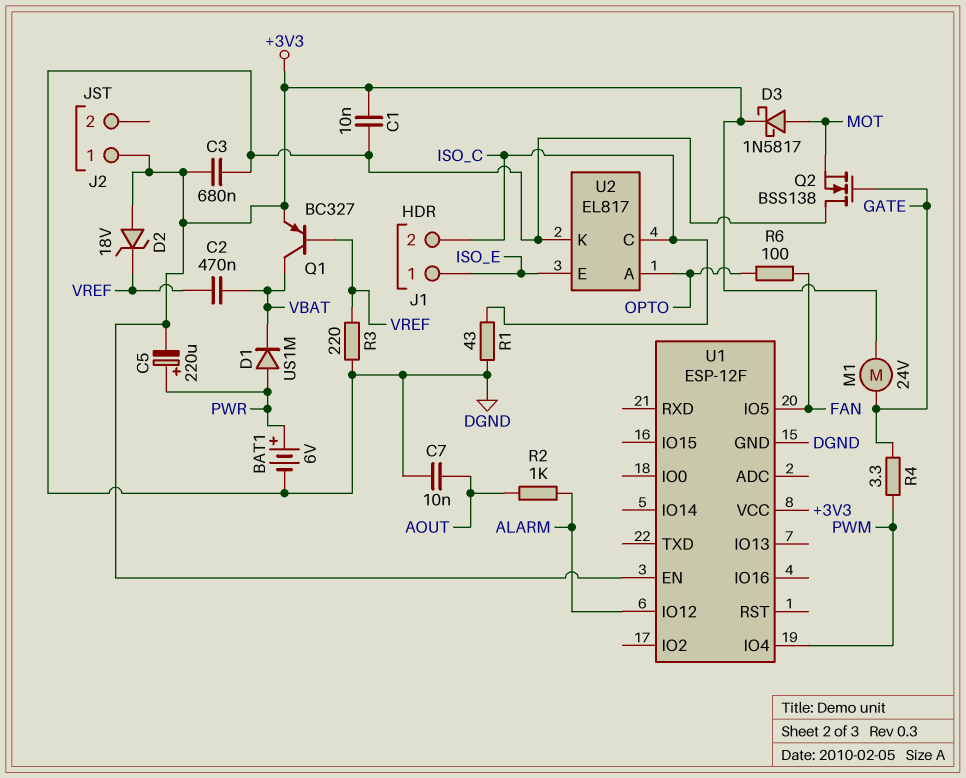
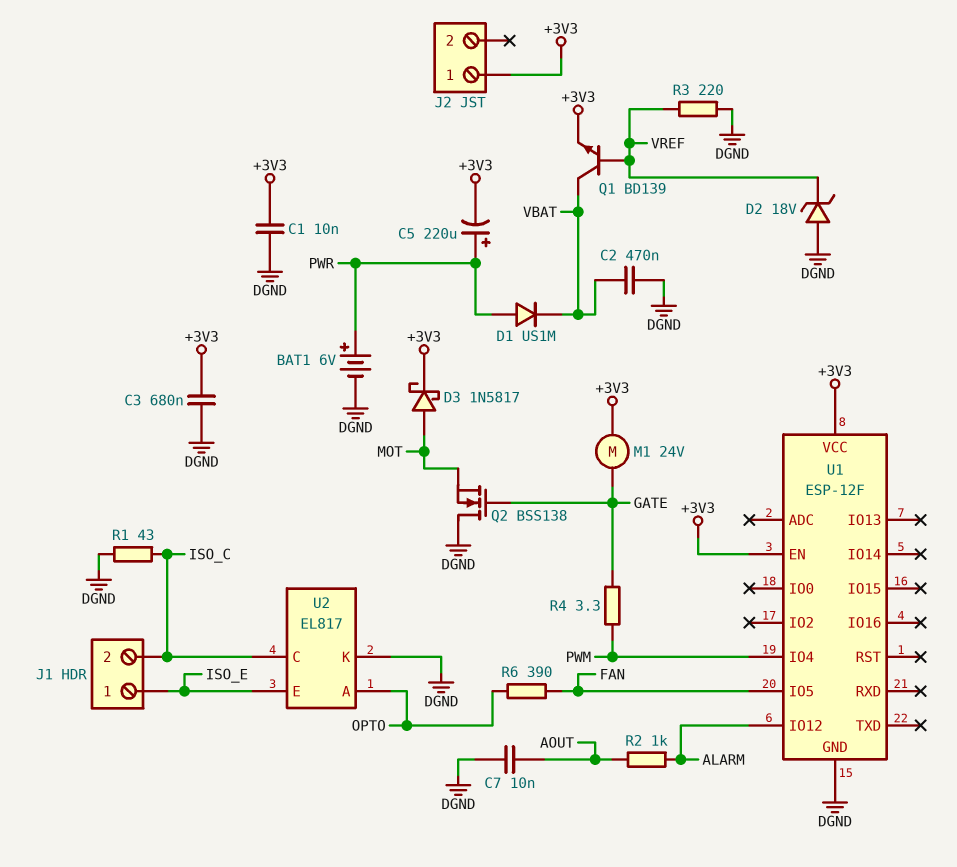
C2: 470nF (VBAT, VREF) -> 470nF (DGND, VBAT)
D2: zener 18V (A +3V3, K VREF) -> zener 18V (A DGND, K VREF)
Q1: PNP BC327 (B VREF, C VBAT, E +3V3) -> NPN BD139 (B VREF, C VBAT, E +3V3)
R6: 100 (FAN, OPTO) -> 390 (FAN, OPTO)

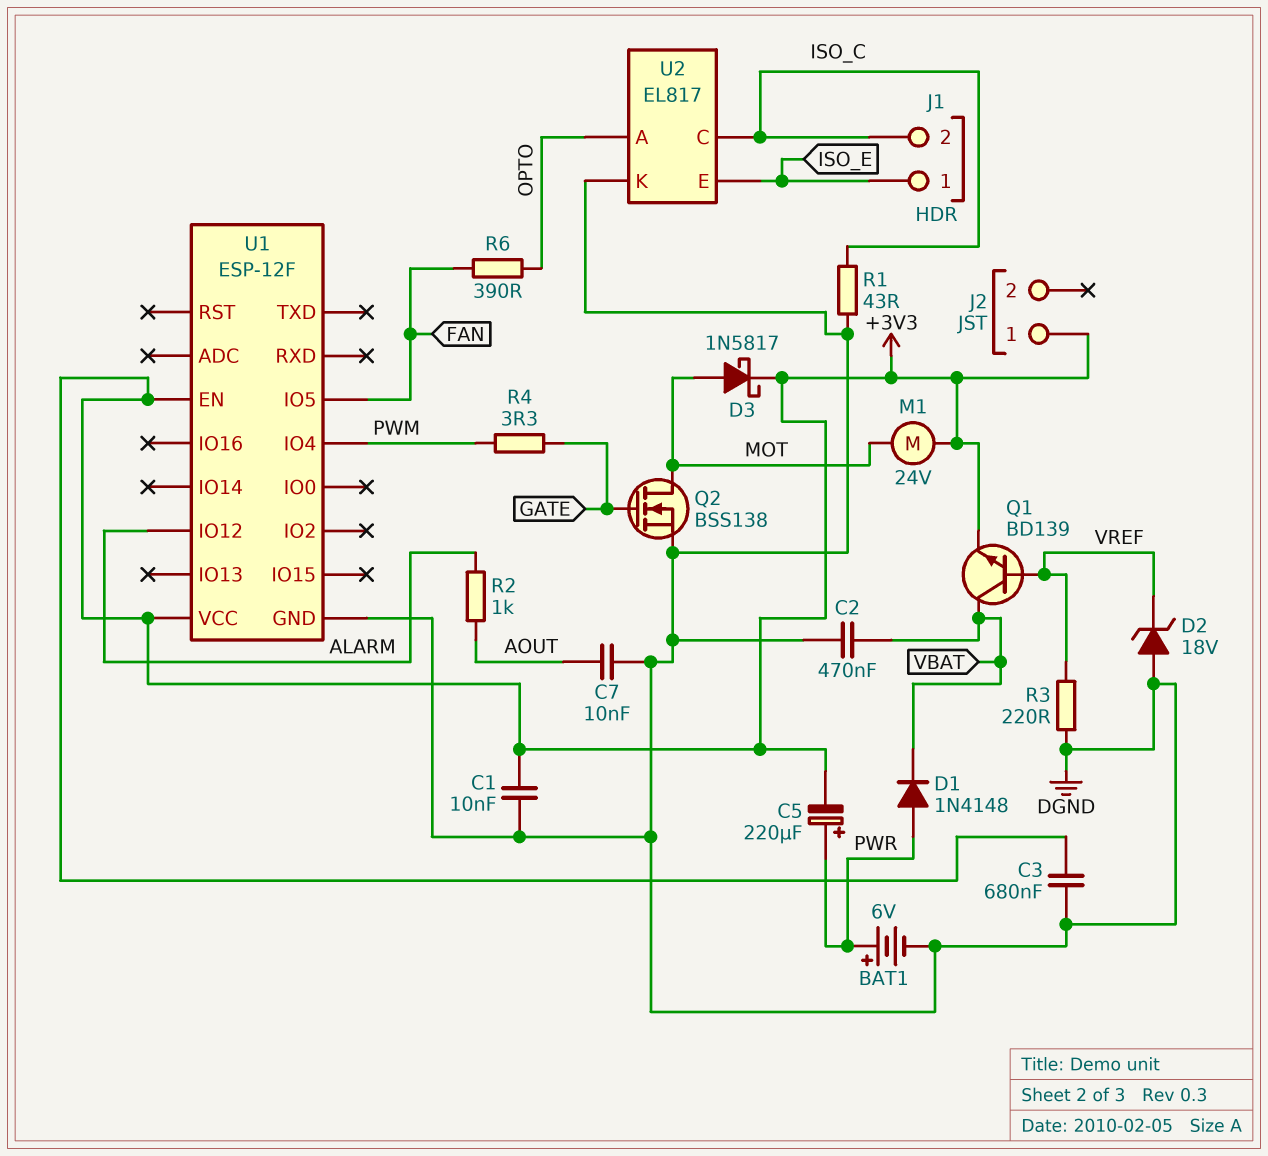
D1: diode US1M (A PWR, K VBAT) -> diode 1N4148 (A PWR, K VBAT)
M1: motor 24V (+3V3, GATE) -> motor 24V (+3V3, MOT)
Q2: NMOS BSS138 (G GATE, D DGND, S MOT) -> NMOS BSS138 (G GATE, D MOT, S DGND)

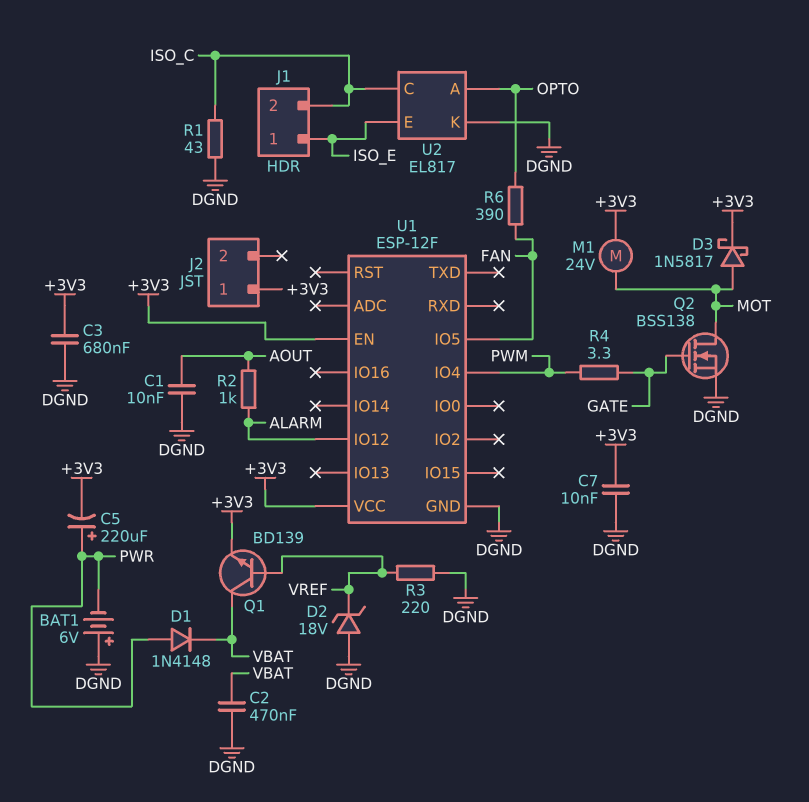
BAT1: 6V (plus PWR, minus DGND) -> 6V (plus DGND, minus PWR)
C1: 10nF (+3V3, DGND) -> 10nF (AOUT, DGND)
C7: 10nF (AOUT, DGND) -> 10nF (+3V3, DGND)

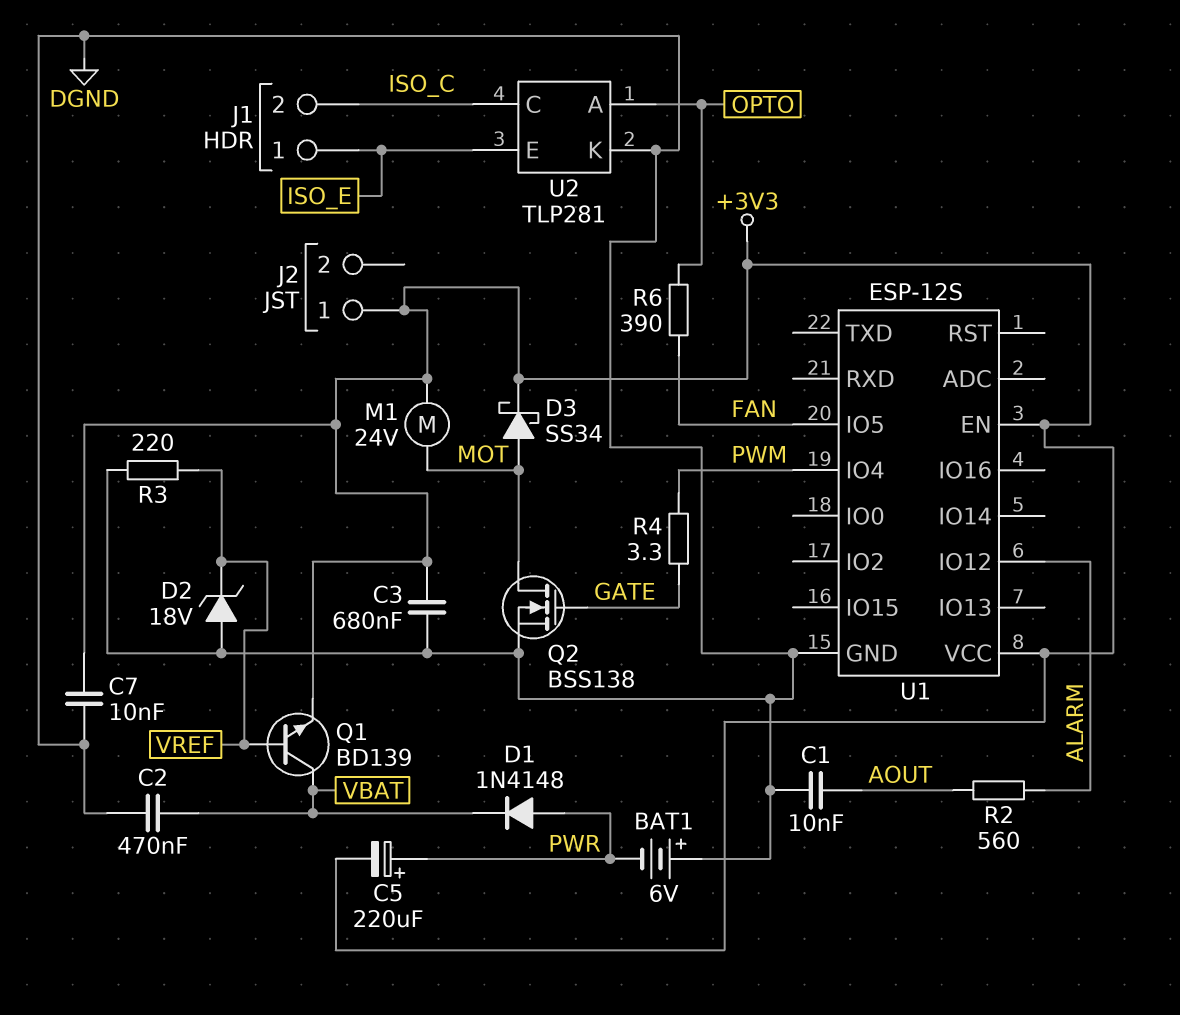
D3: schottky 1N5817 (A MOT, K +3V3) -> schottky SS34 (A MOT, K +3V3)
R1: 43 (DGND, ISO_C) -> none
R2: 1k (ALARM, AOUT) -> 560 (ALARM, AOUT)
U1: ESP-12F -> ESP-12S
U2: EL817 -> TLP281

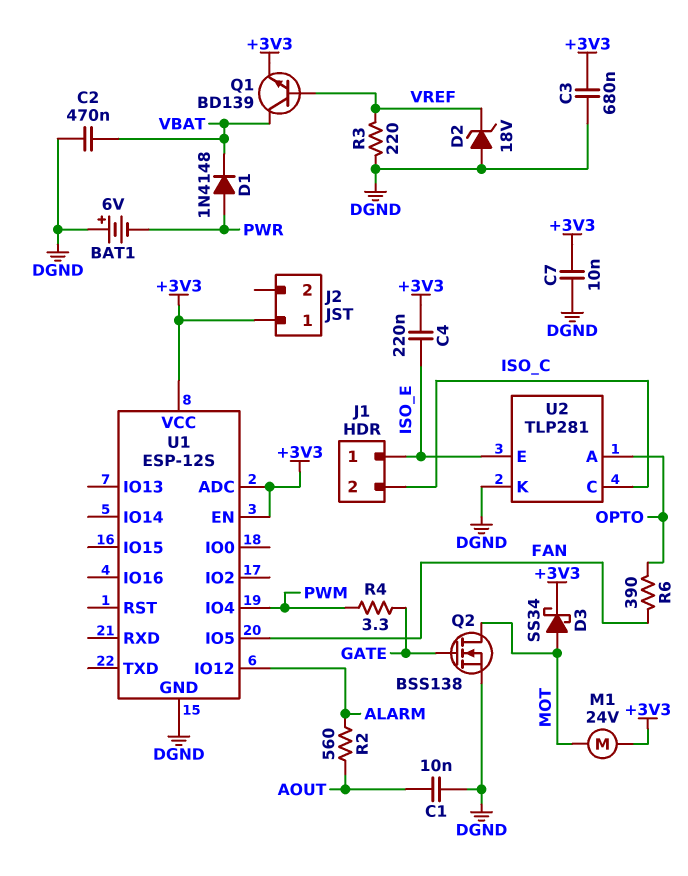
C4: none -> 220nF (+3V3, ISO_E)
C5: 220uF (plus PWR, minus +3V3) -> none
U1 pin ADC: none -> +3V3

